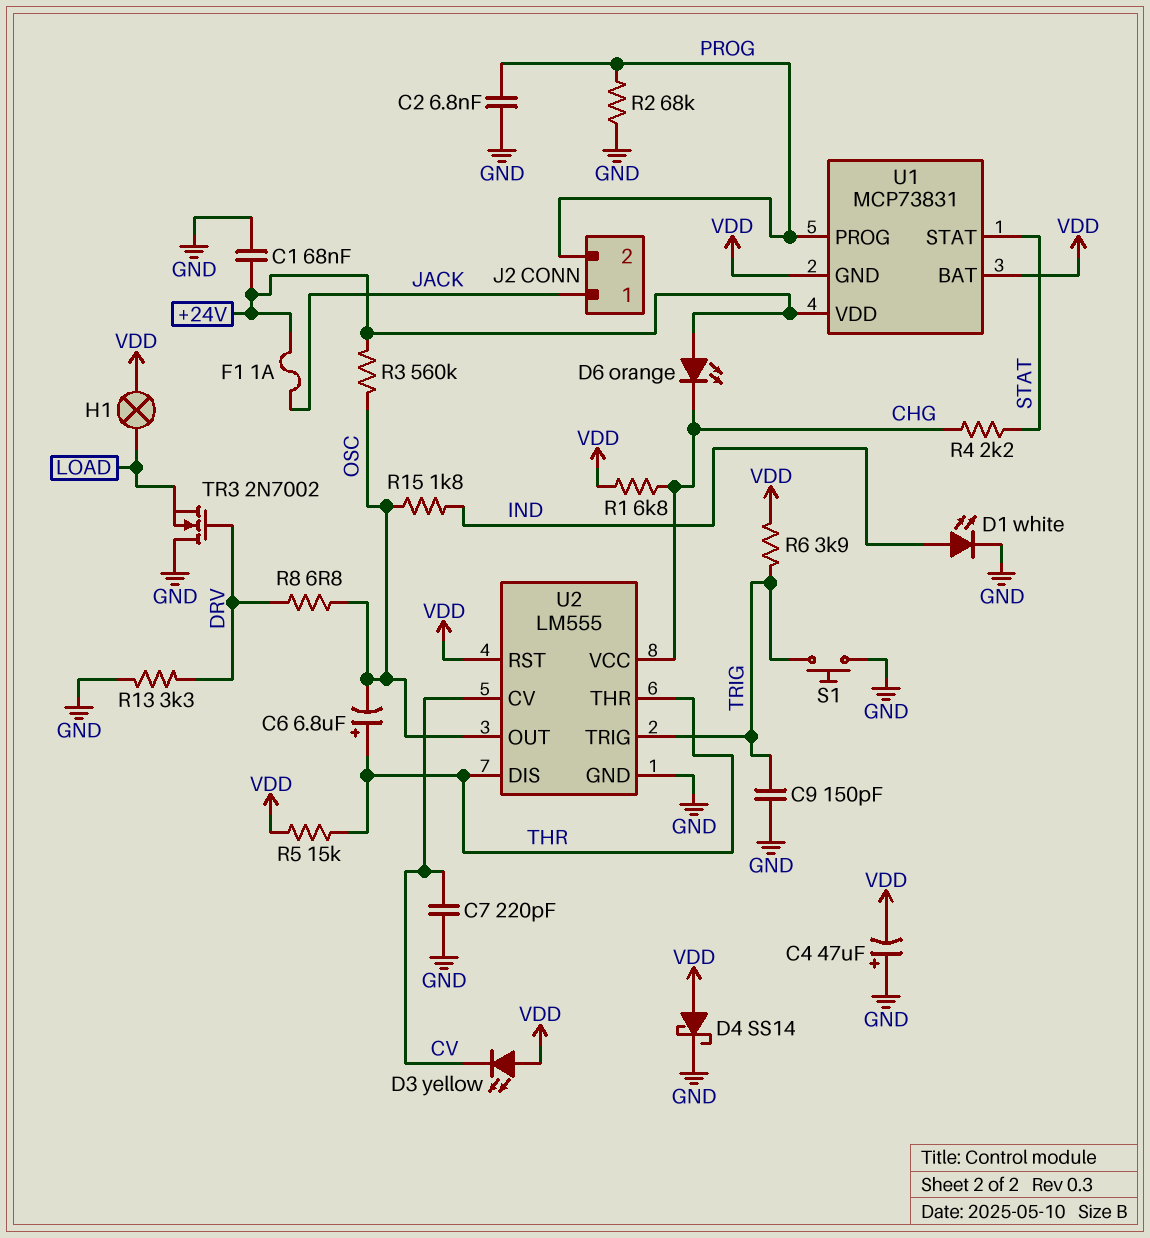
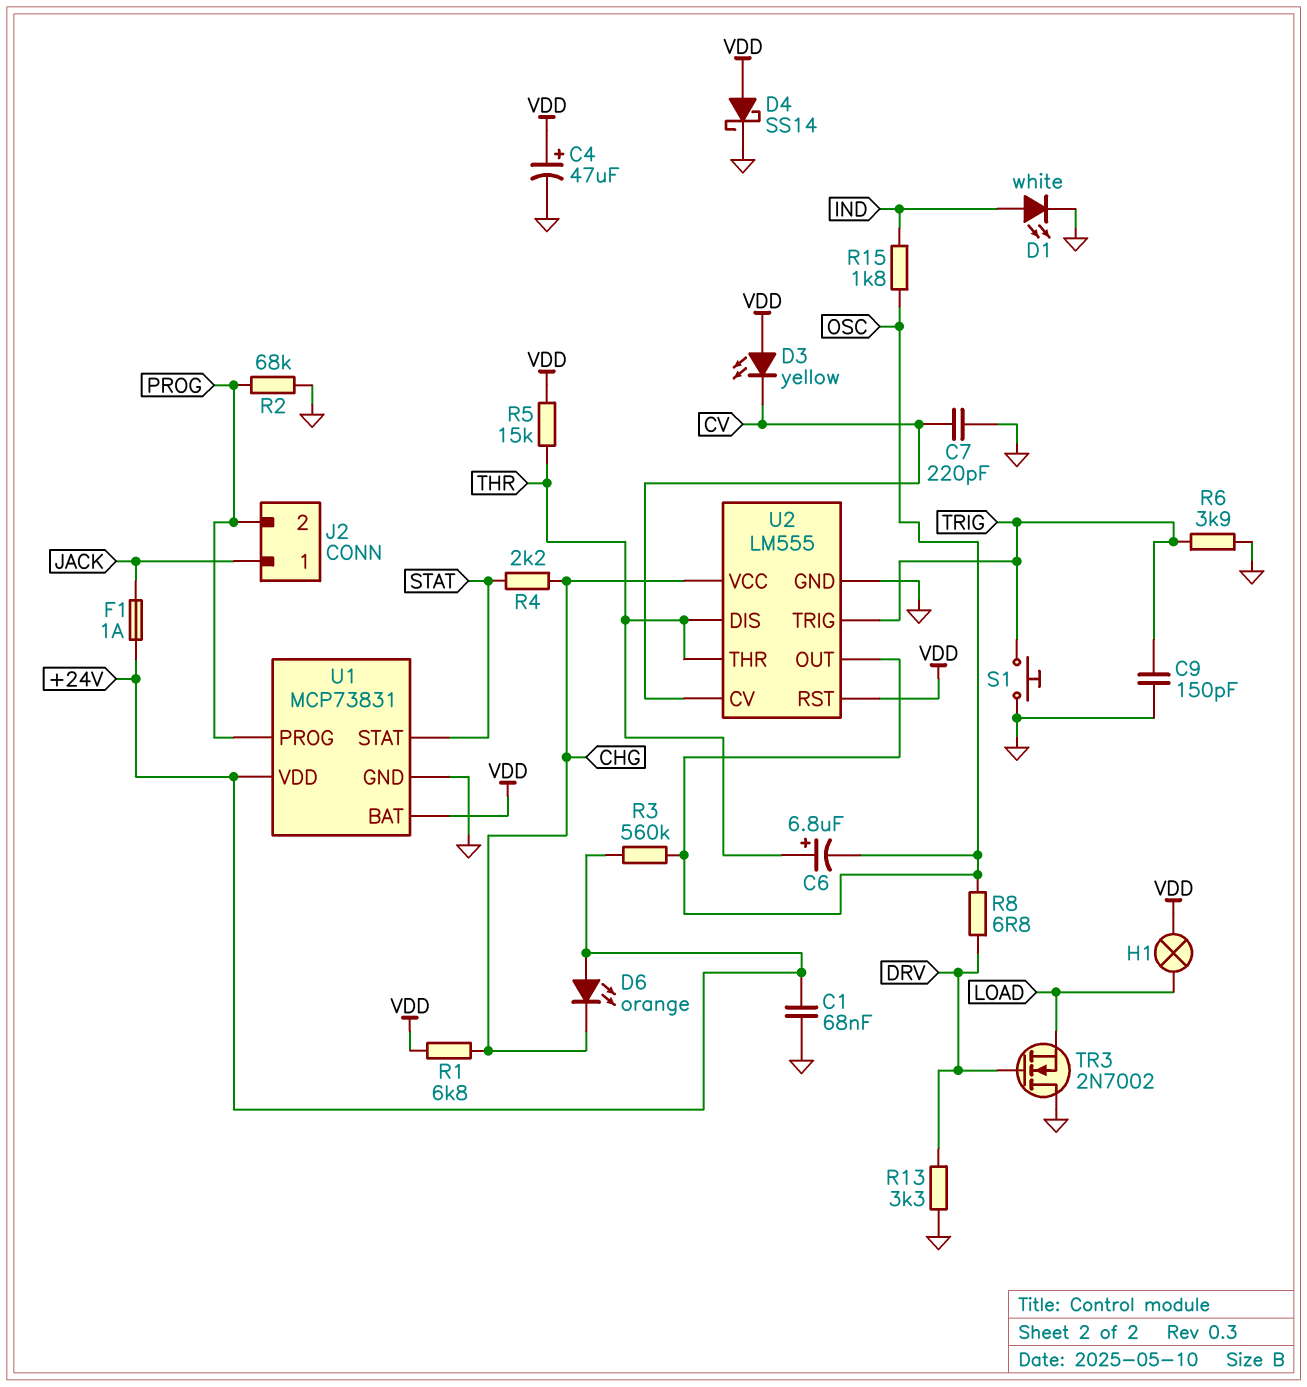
C2: 6.8nF (GND, PROG) -> none
C4: 47uF (plus GND, minus VDD) -> 47uF (plus VDD, minus GND)
R6: 3.9k (TRIG, VDD) -> 3.9k (GND, TRIG)
U1 pin GND: VDD -> GND

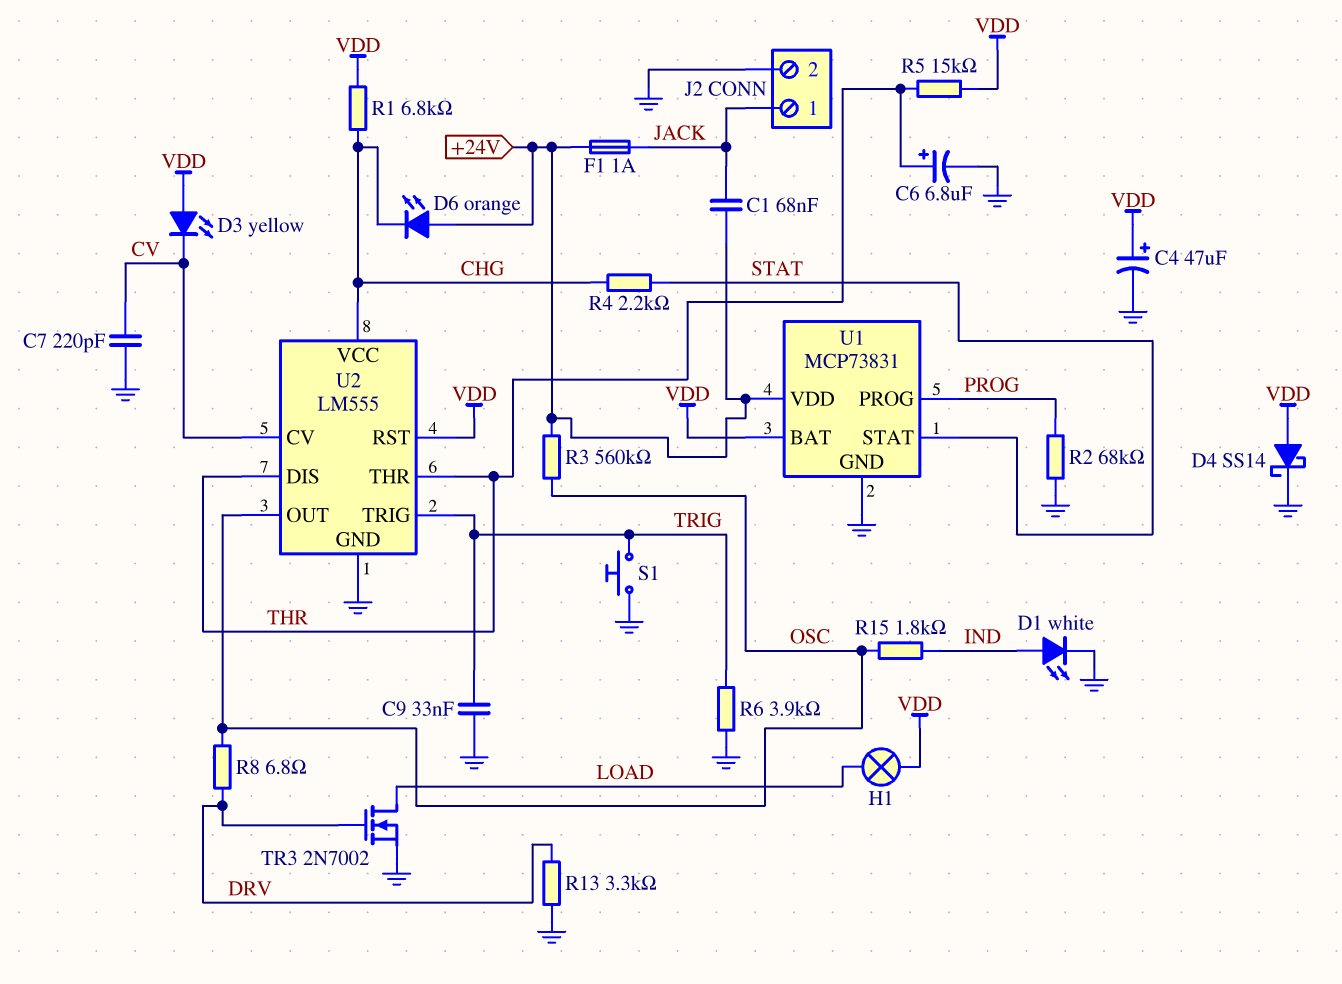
C1: 68nF (+24V, GND) -> 68nF (+24V, JACK)
C6: 6.8uF (plus THR, minus OSC) -> 6.8uF (plus THR, minus GND)
C9: 150pF (GND, TRIG) -> 33nF (GND, TRIG)
J2 pin 2: PROG -> GND
TR3: NMOS 2N7002 (G DRV, D GND, S LOAD) -> NMOS 2N7002 (G DRV, D LOAD, S GND)

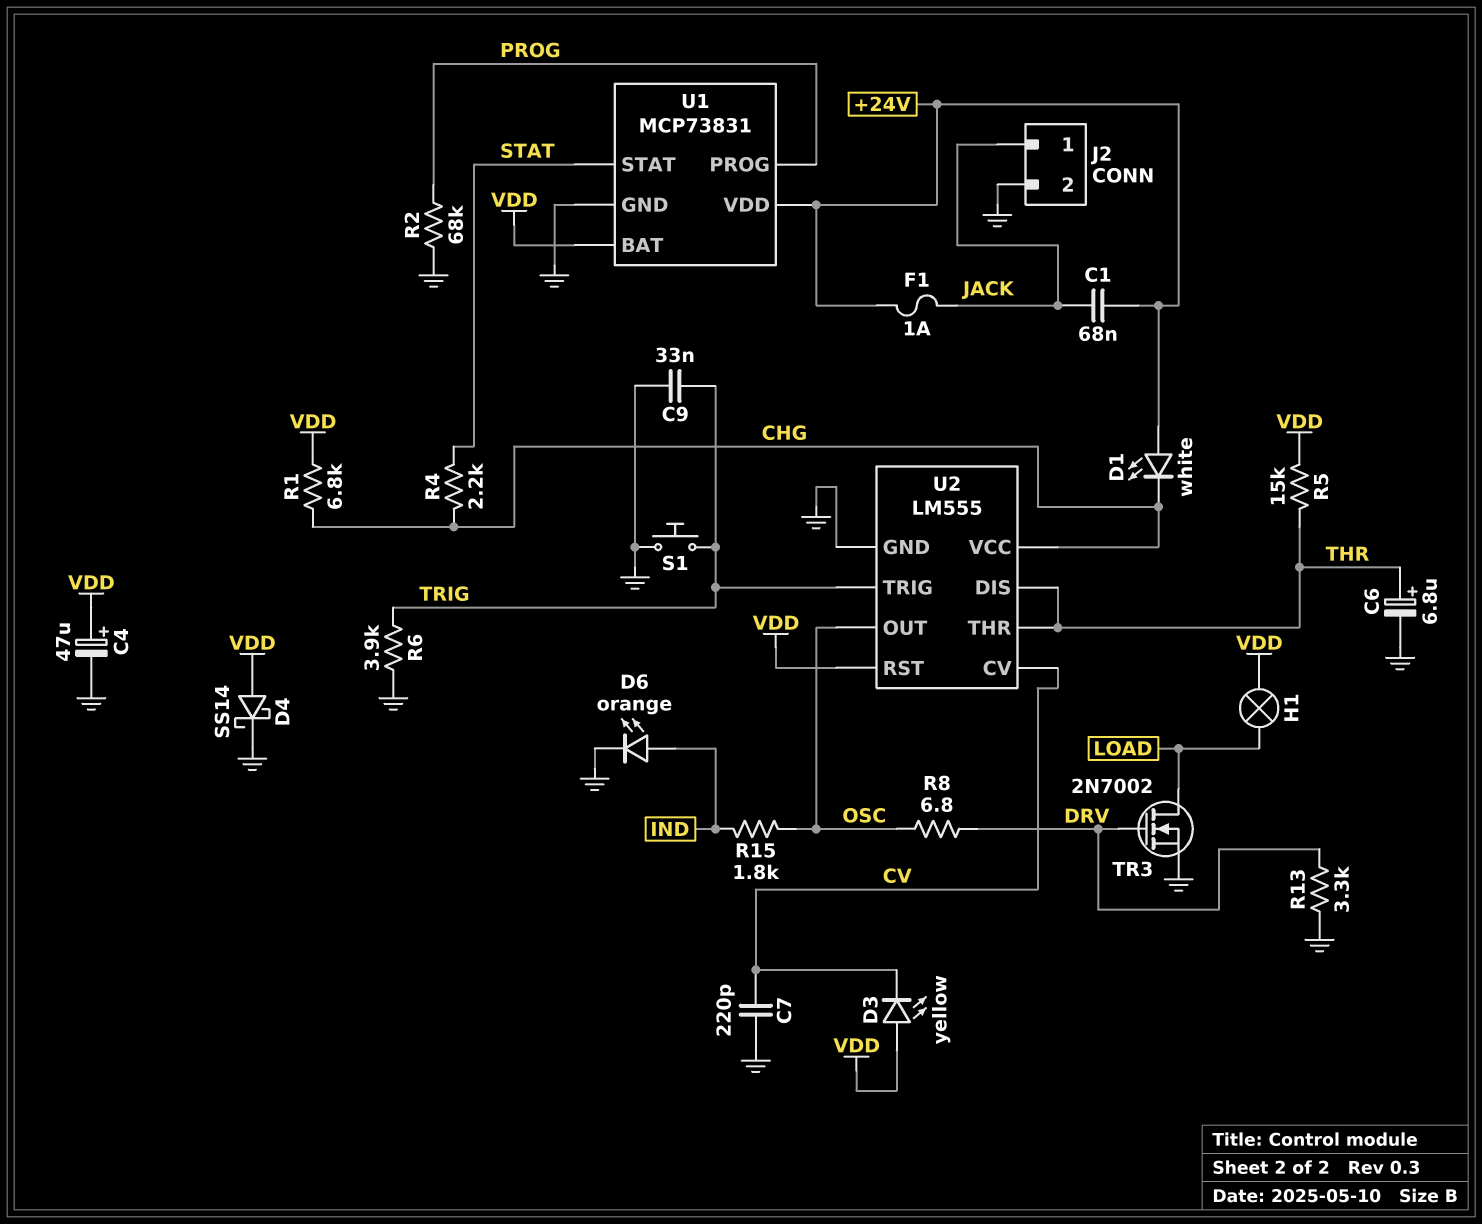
D1: LED white (A IND, K GND) -> LED white (A +24V, K CHG)
D6: LED orange (A +24V, K CHG) -> LED orange (A IND, K GND)
R3: 560k (+24V, OSC) -> none

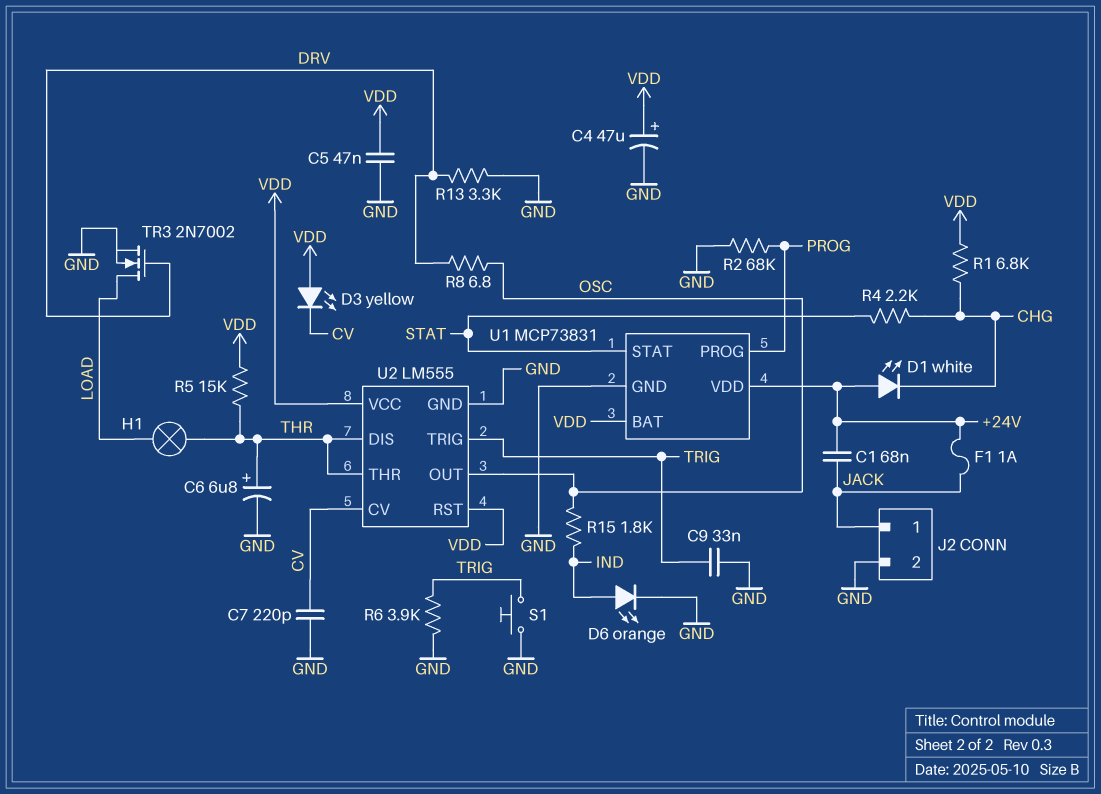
C5: none -> 47nF (GND, VDD)
D4: schottky SS14 (A VDD, K GND) -> none
H1: lamp (LOAD, VDD) -> lamp (LOAD, THR)
U2 pin VCC: CHG -> VDD

